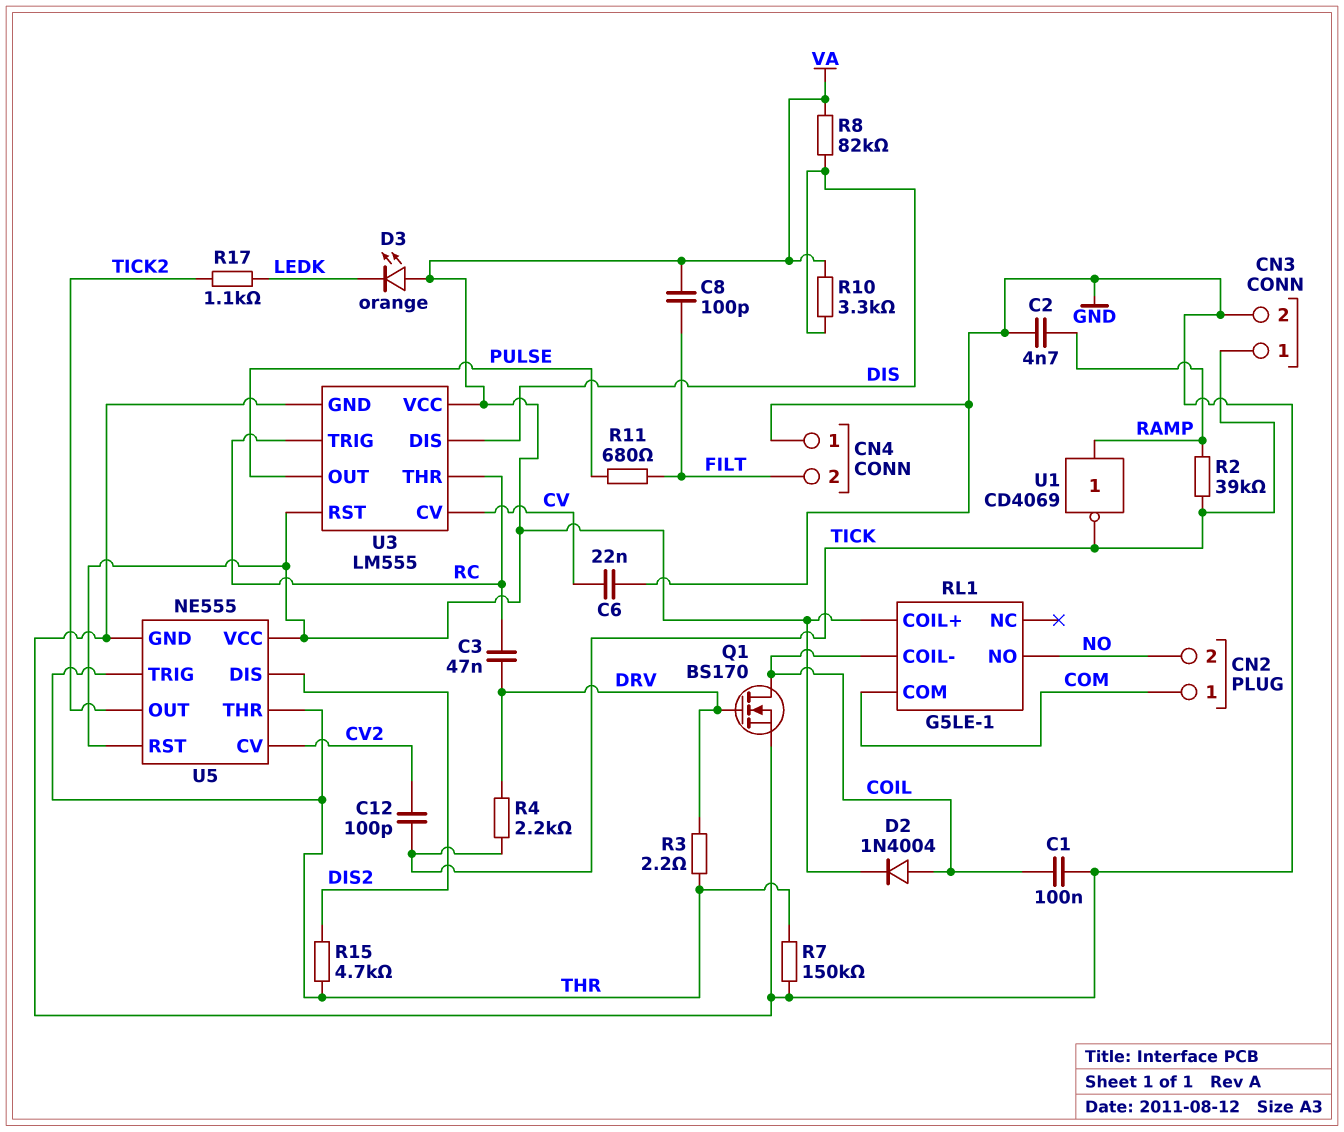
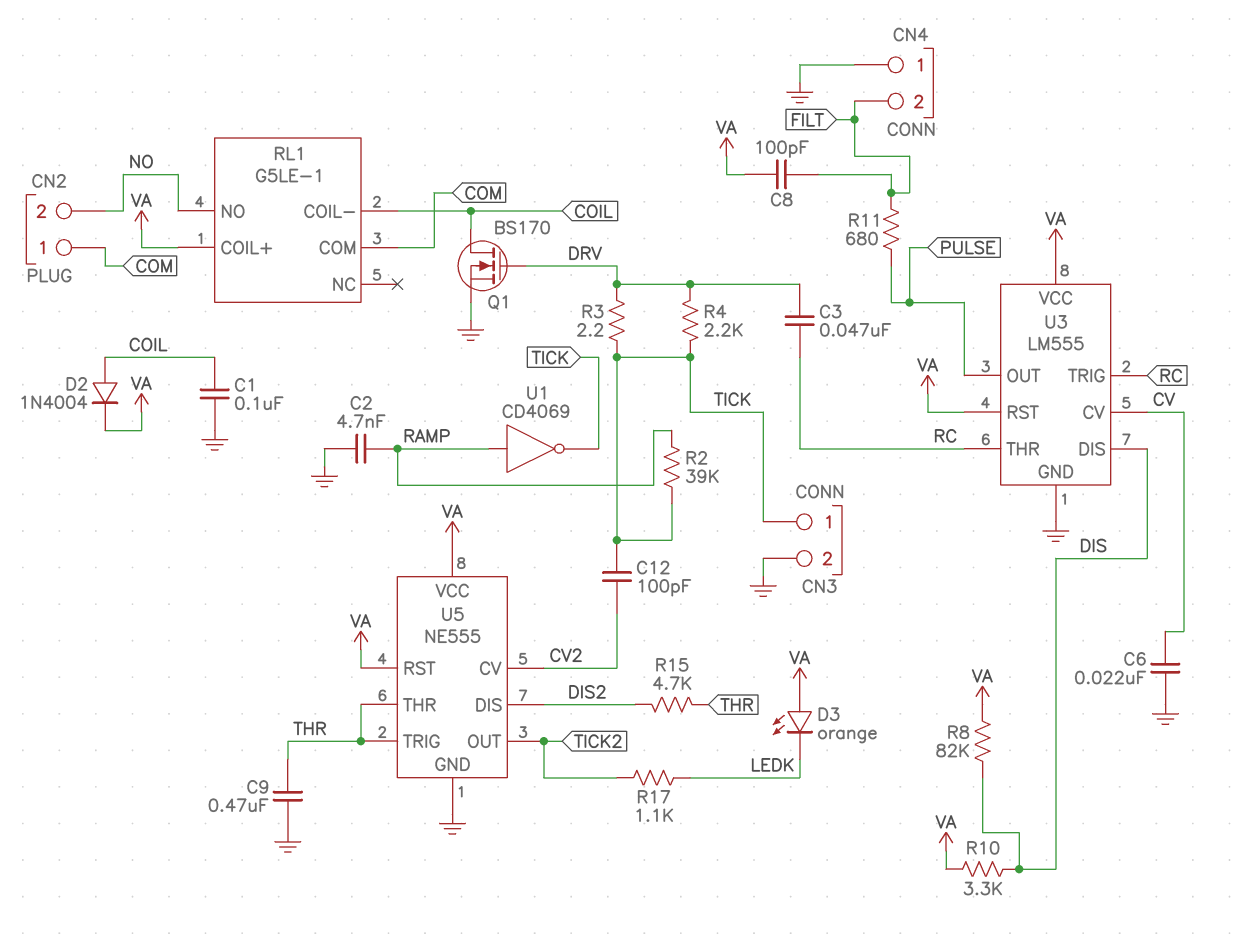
C9: none -> 470nF (GND, THR)
R3: 2.2 (DRV, THR) -> 2.2 (DRV, TICK)
R7: 150k (GND, THR) -> none

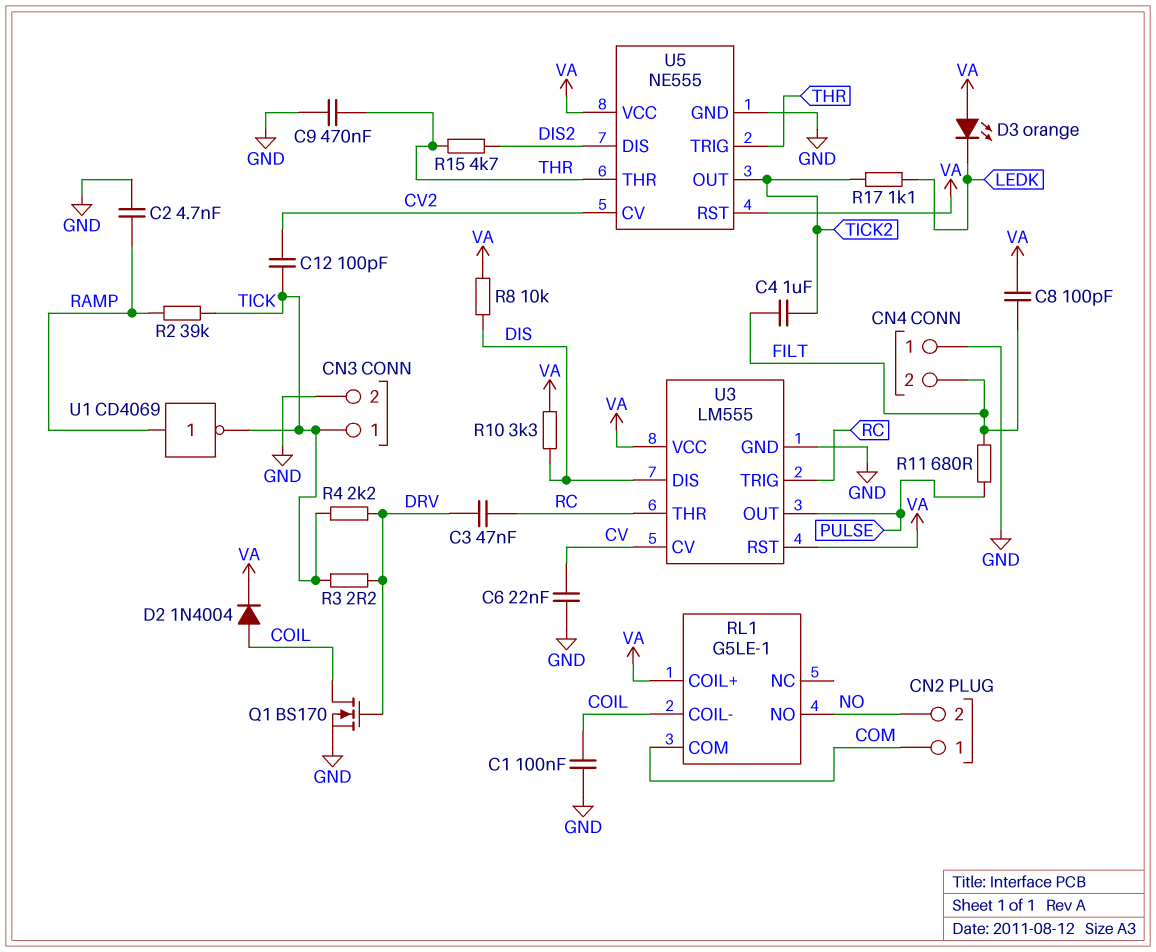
C4: none -> 1uF (FILT, TICK2)
R8: 82k (DIS, VA) -> 10k (DIS, VA)

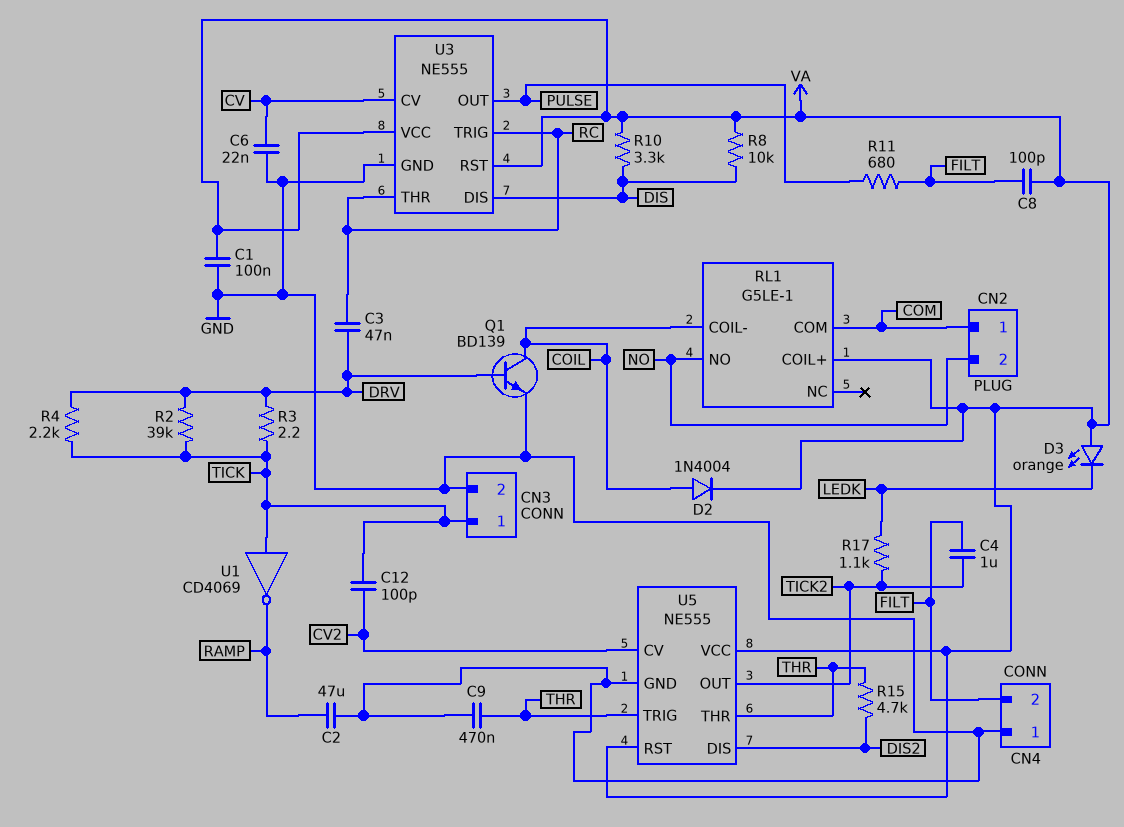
C1: 100nF (COIL, GND) -> 100nF (GND, VA)
C2: 4.7nF (GND, RAMP) -> 47uF (GND, RAMP)
Q1: NMOS BS170 (G DRV, D COIL, S GND) -> NPN BD139 (B DRV, C COIL, E GND)
R2: 39k (RAMP, TICK) -> 39k (DRV, TICK)
U1: NOT CD4069 (in RAMP, out TICK) -> NOT CD4069 (in TICK, out RAMP)
U3: LM555 -> NE555

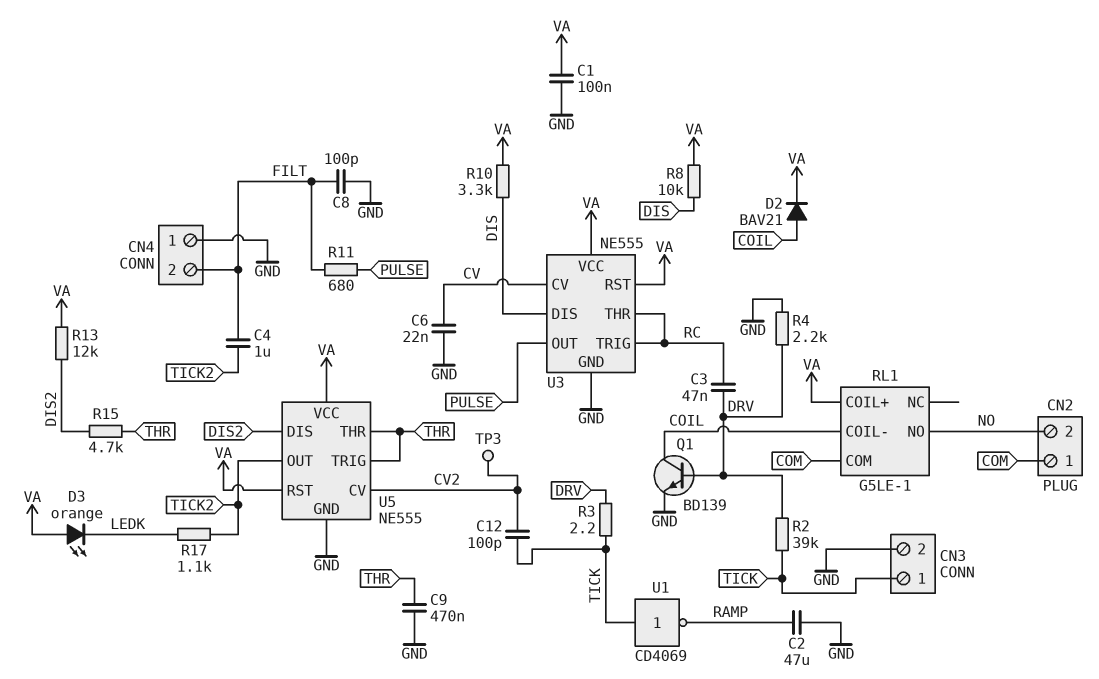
C8: 100pF (FILT, VA) -> 100pF (FILT, GND)
D2: diode 1N4004 (A COIL, K VA) -> diode BAV21 (A COIL, K VA)
R4: 2.2k (DRV, TICK) -> 2.2k (DRV, GND)
R13: none -> 12k (DIS2, VA)
TP3: none -> test point (CV2)

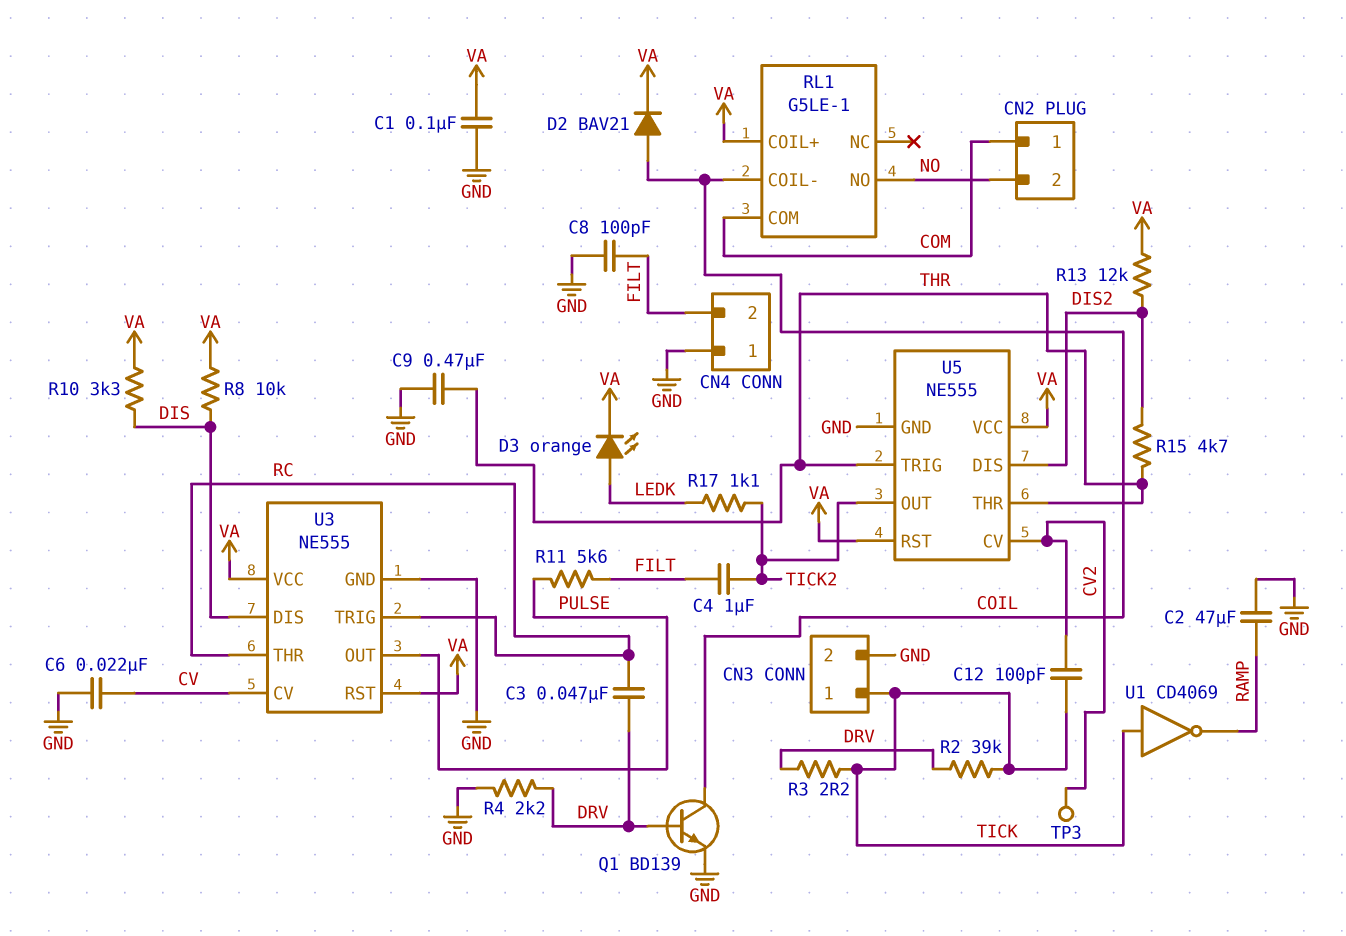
D3: LED orange (A VA, K LEDK) -> LED orange (A LEDK, K VA)
R11: 680 (FILT, PULSE) -> 5.6k (FILT, PULSE)

